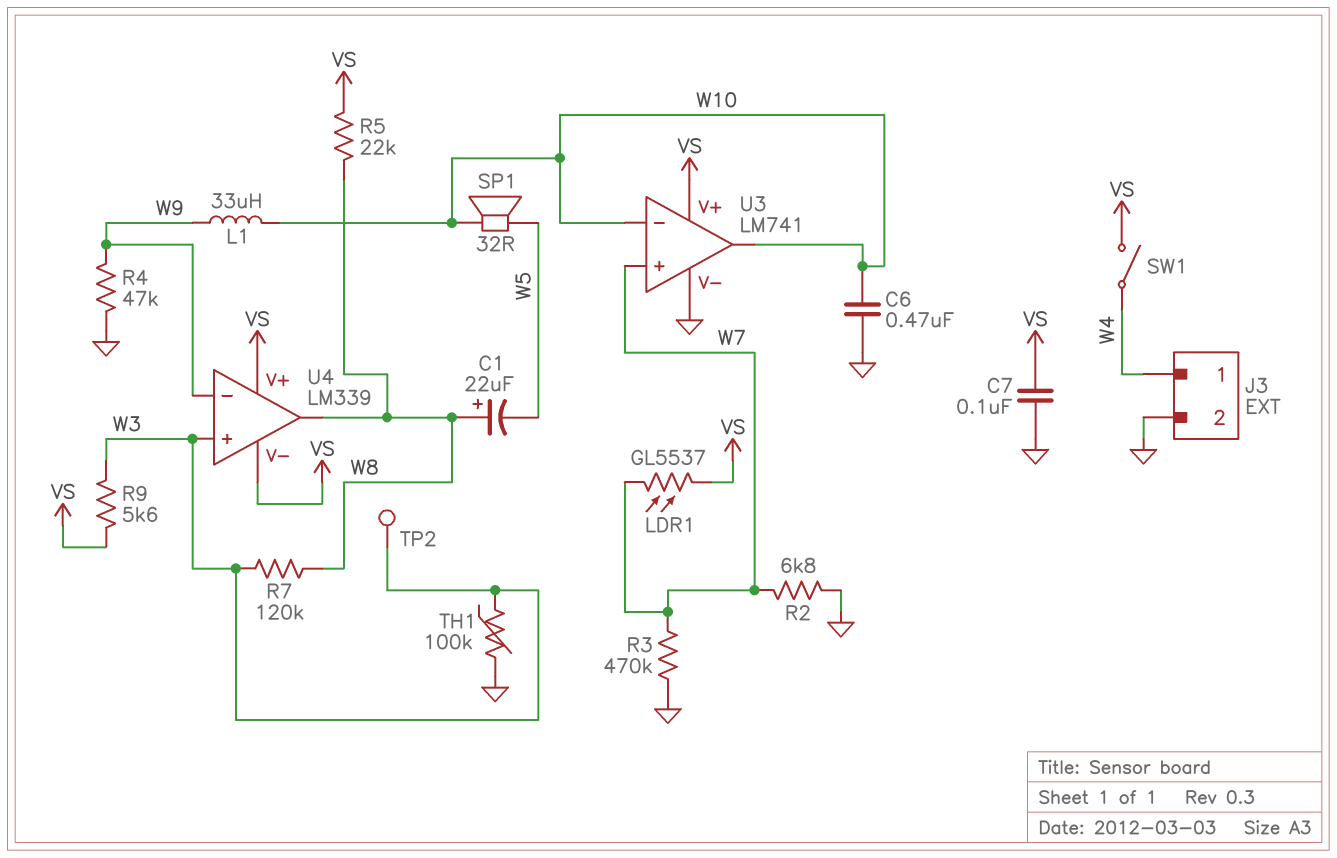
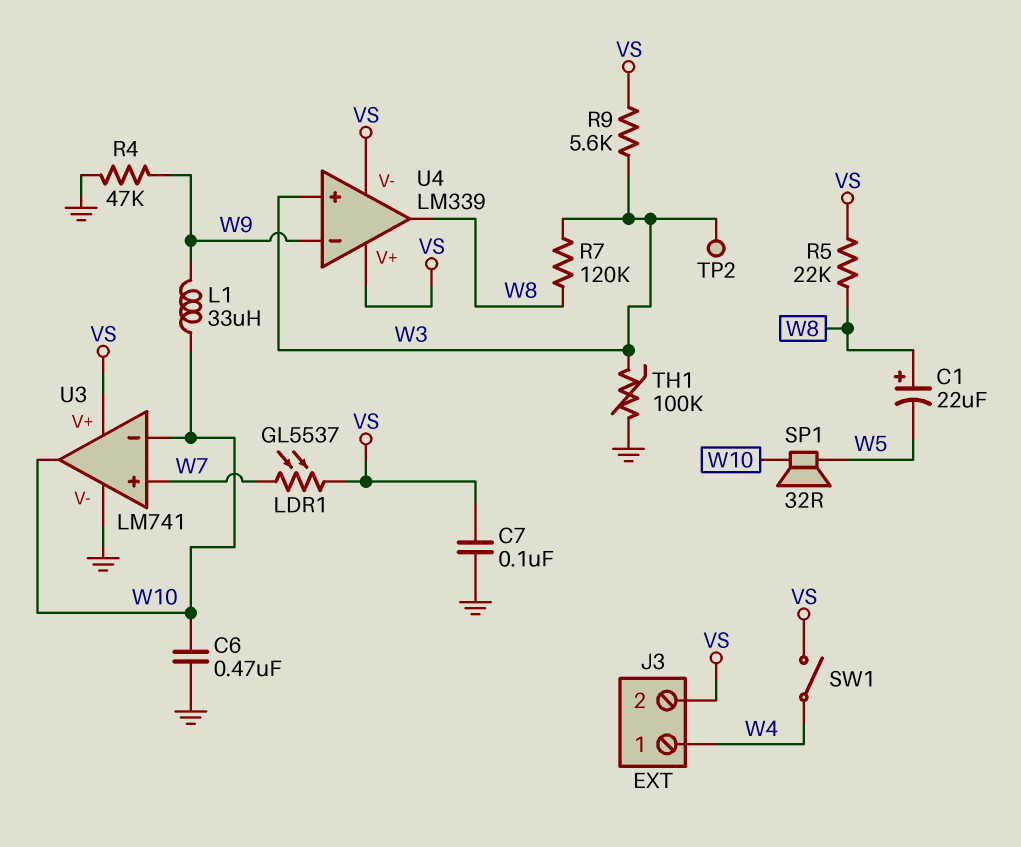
J3 pin 2: GND -> VS
R2: 6.8k (GND, W7) -> none
R3: 470k (GND, W7) -> none

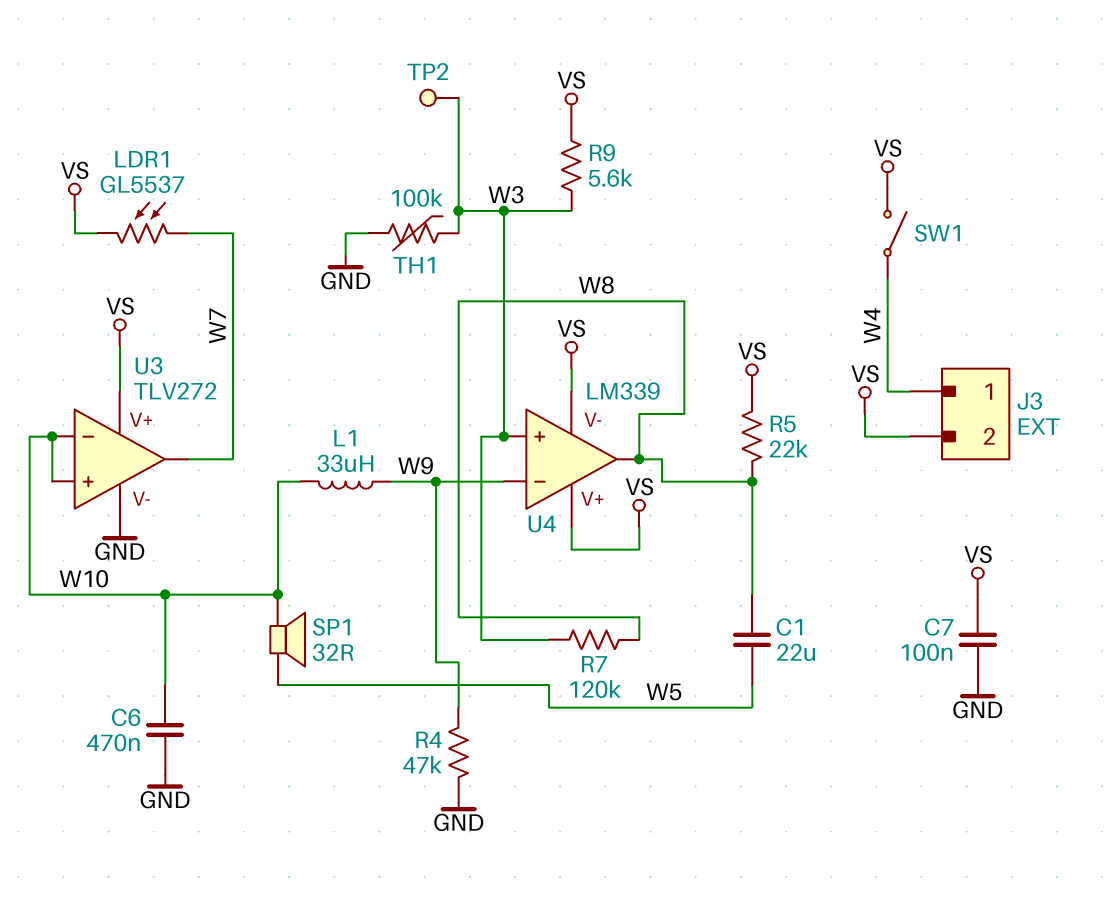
C1: 22uF (plus W8, minus W5) -> 22uF (W5, W8)
U3: LM741 -> TLV272
U3 pin in+: W7 -> W10
U3 pin out: W10 -> W7

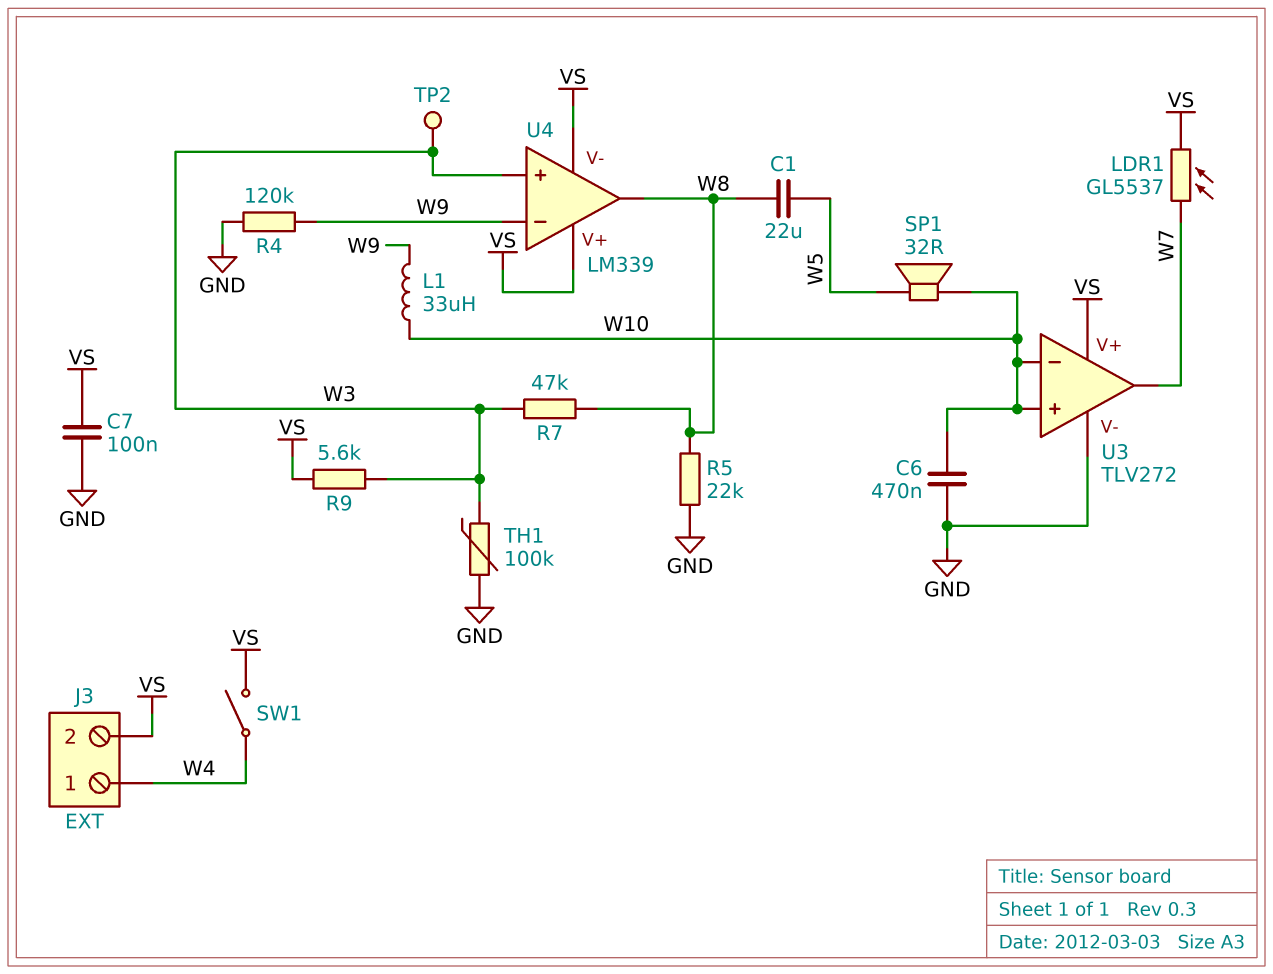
R4: 47k (GND, W9) -> 120k (GND, W9)
R5: 22k (VS, W8) -> 22k (GND, W8)
R7: 120k (W3, W8) -> 47k (W3, W8)

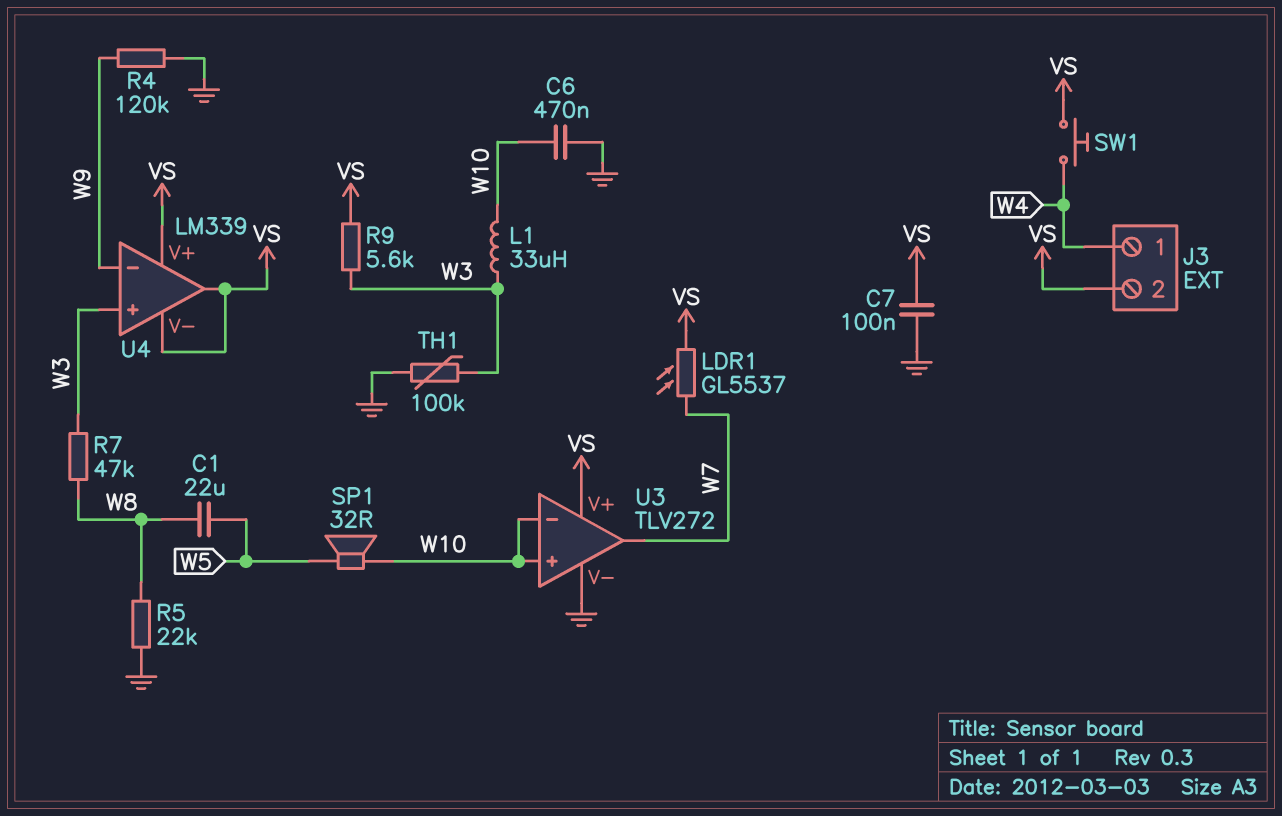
L1: 33uH (W9, W10) -> 33uH (W3, W10)
SW1: switch (VS, W4) -> button (VS, W4)
TP2: test point (W3) -> none
U4 pin out: W8 -> VS

